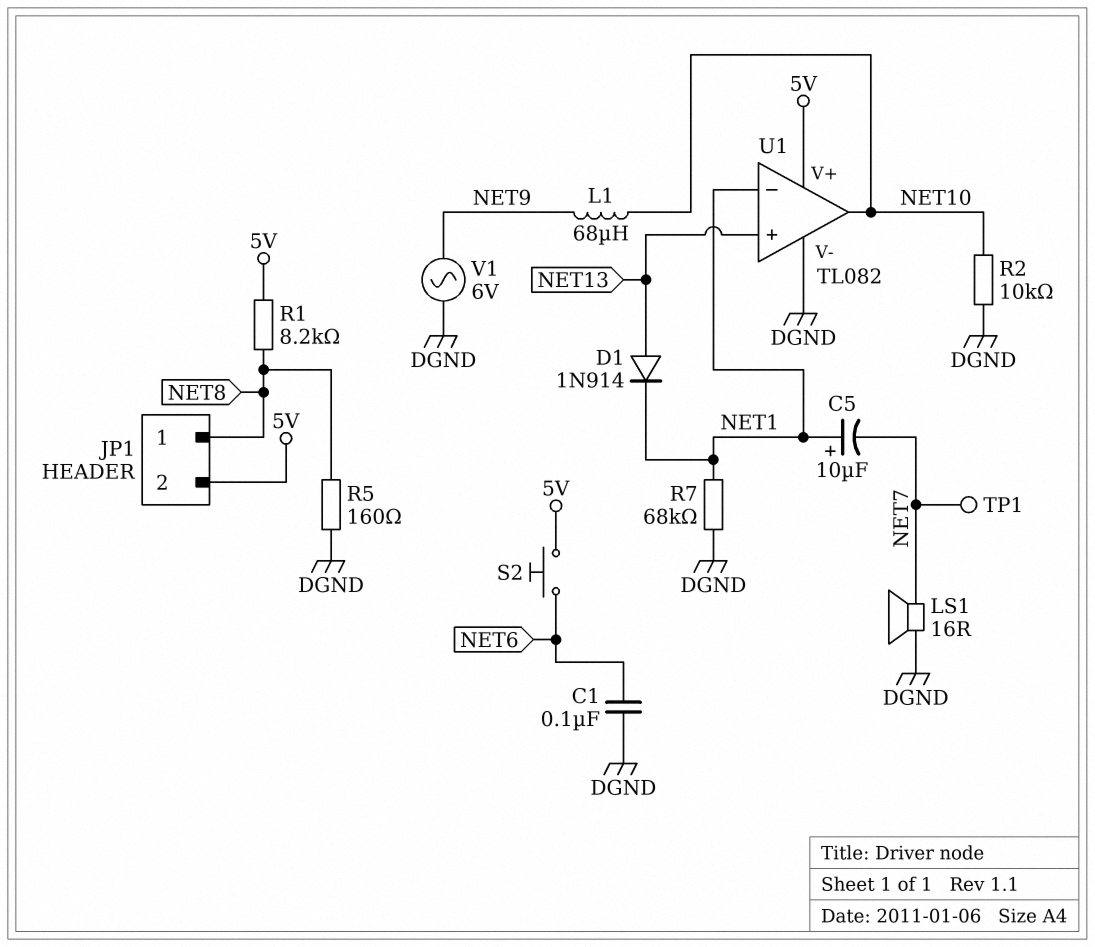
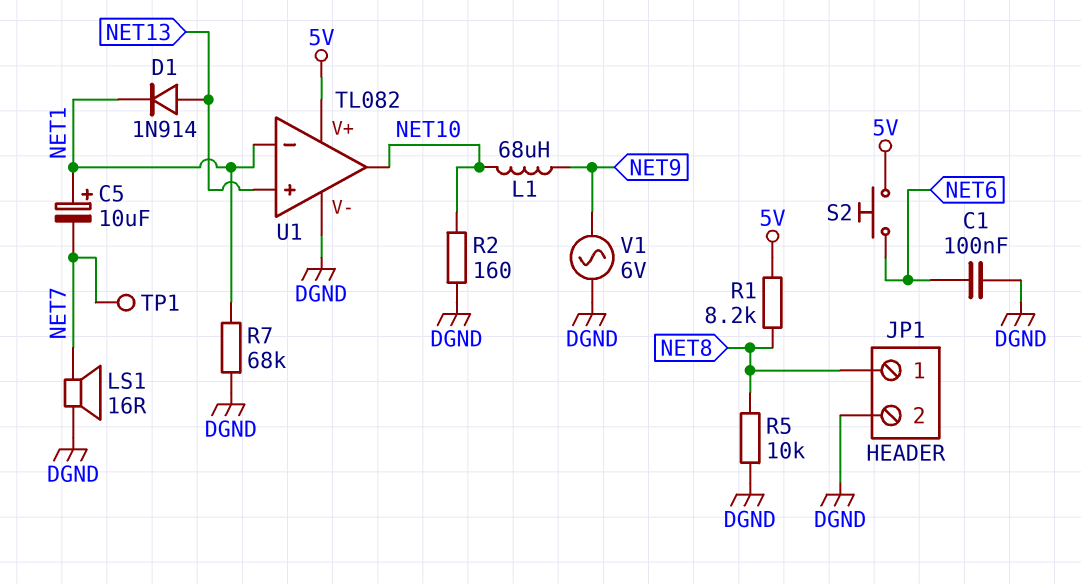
JP1 pin 2: 5V -> DGND
R2: 10k (DGND, NET10) -> 160 (DGND, NET10)
R5: 160 (DGND, NET8) -> 10k (DGND, NET8)

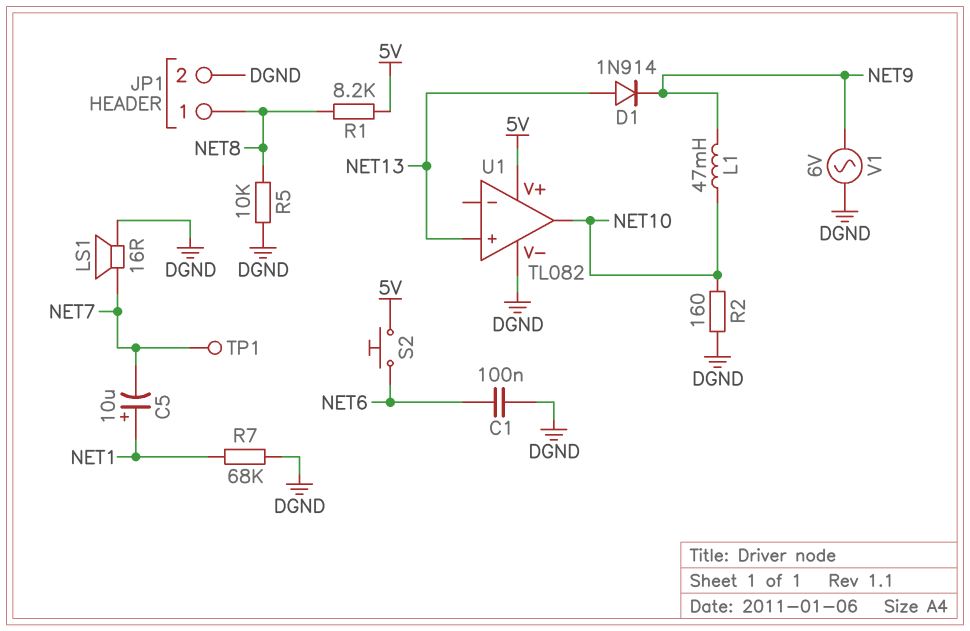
D1: diode 1N914 (A NET13, K NET1) -> diode 1N914 (A NET13, K NET9)
L1: 68uH (NET9, NET10) -> 47mH (NET9, NET10)
U1 pin in-: NET1 -> none

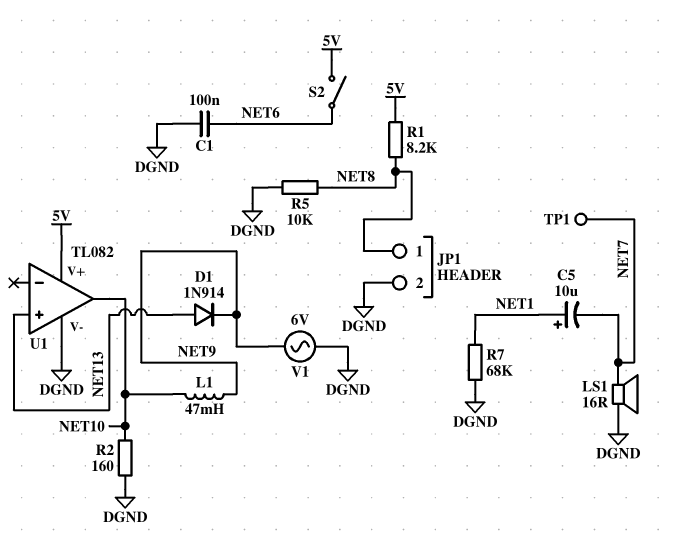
S2: button (5V, NET6) -> switch (5V, NET6)

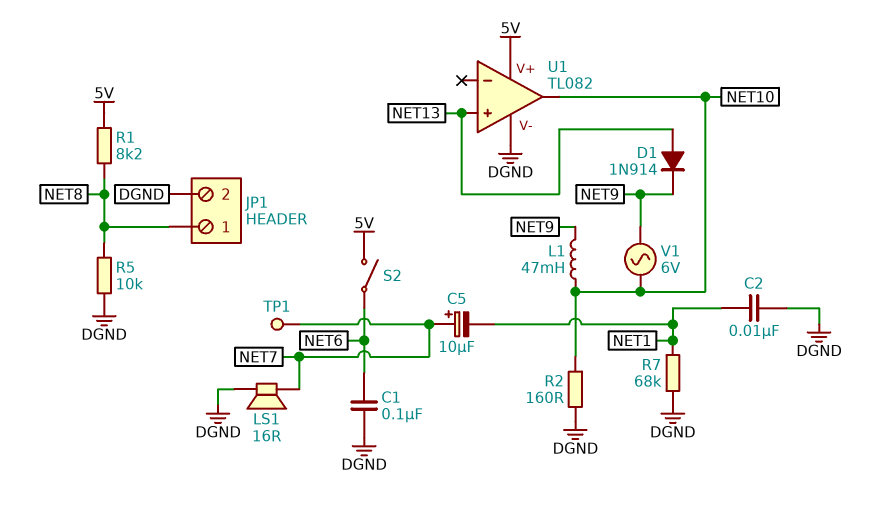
C2: none -> 10nF (DGND, NET1)
C5: 10uF (plus NET1, minus NET7) -> 10uF (plus NET7, minus NET1)
V1: AC 6V (DGND, NET9) -> AC 6V (NET9, NET10)

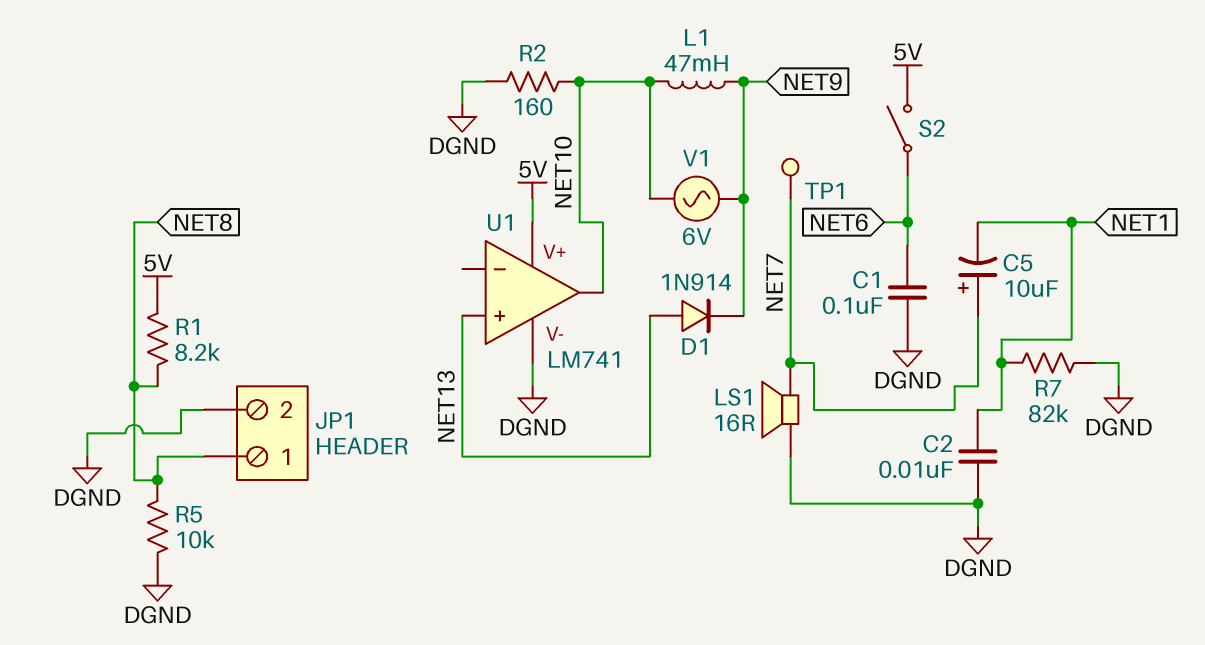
R7: 68k (DGND, NET1) -> 82k (DGND, NET1)
U1: TL082 -> LM741

